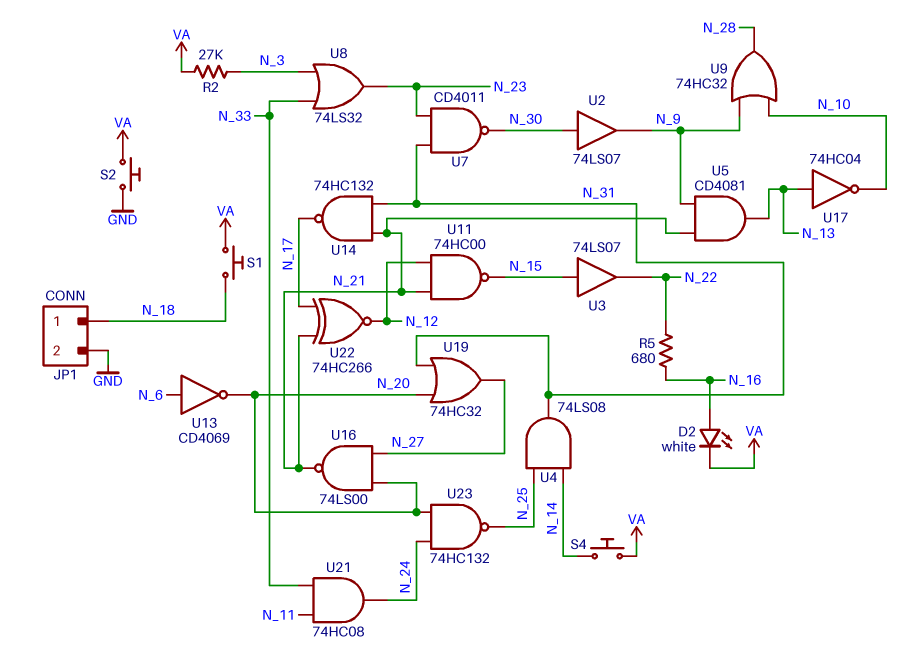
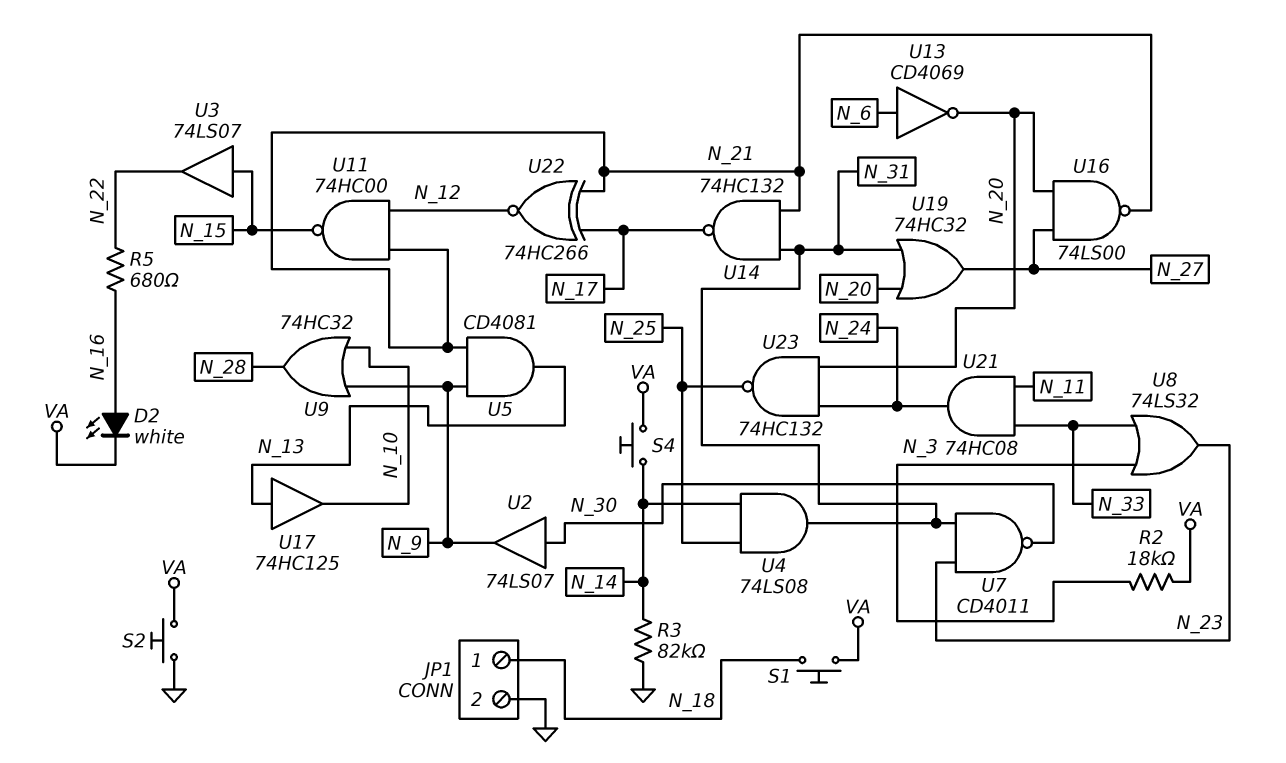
R2: 27k (N_3, VA) -> 18k (N_3, VA)
R3: none -> 82k (GND, N_14)
U17: NOT 74HC04 (in N_13, out N_10) -> buffer 74HC125 (in N_13, out N_10)

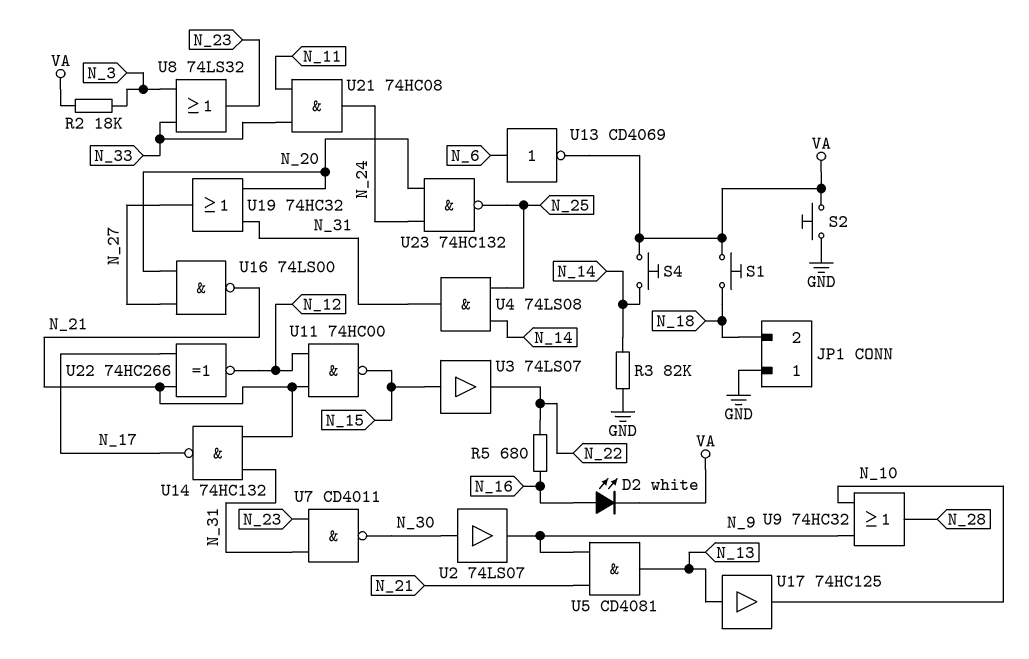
JP1 pin 1: N_18 -> GND
JP1 pin 2: GND -> N_18
U13: NOT CD4069 (in N_6, out N_20) -> NOT CD4069 (in N_6, out VA)

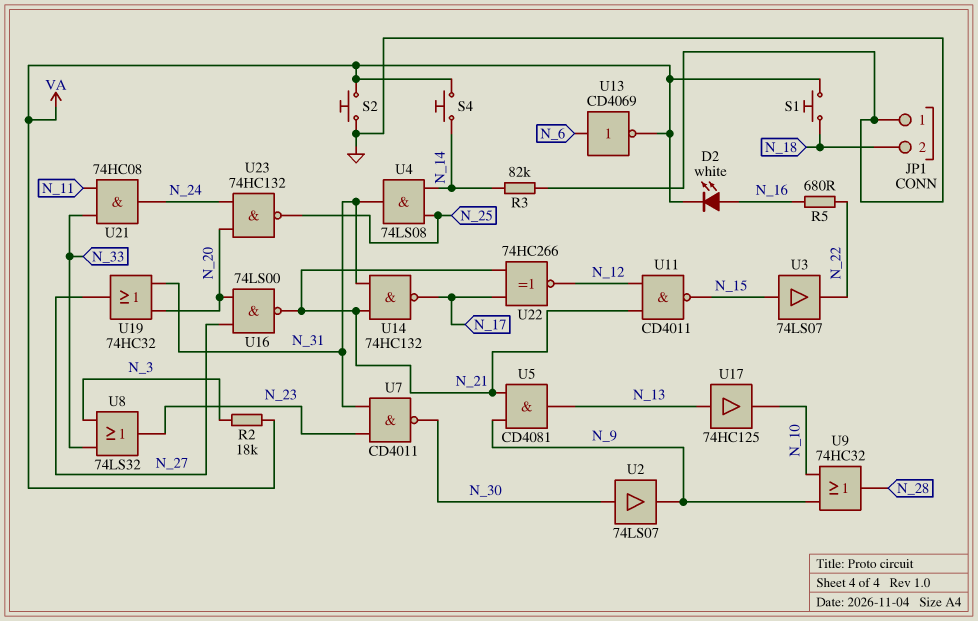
U11: NAND 74HC00 (in N_12, in N_21, out N_15) -> NAND CD4011 (in N_12, in N_21, out N_15)

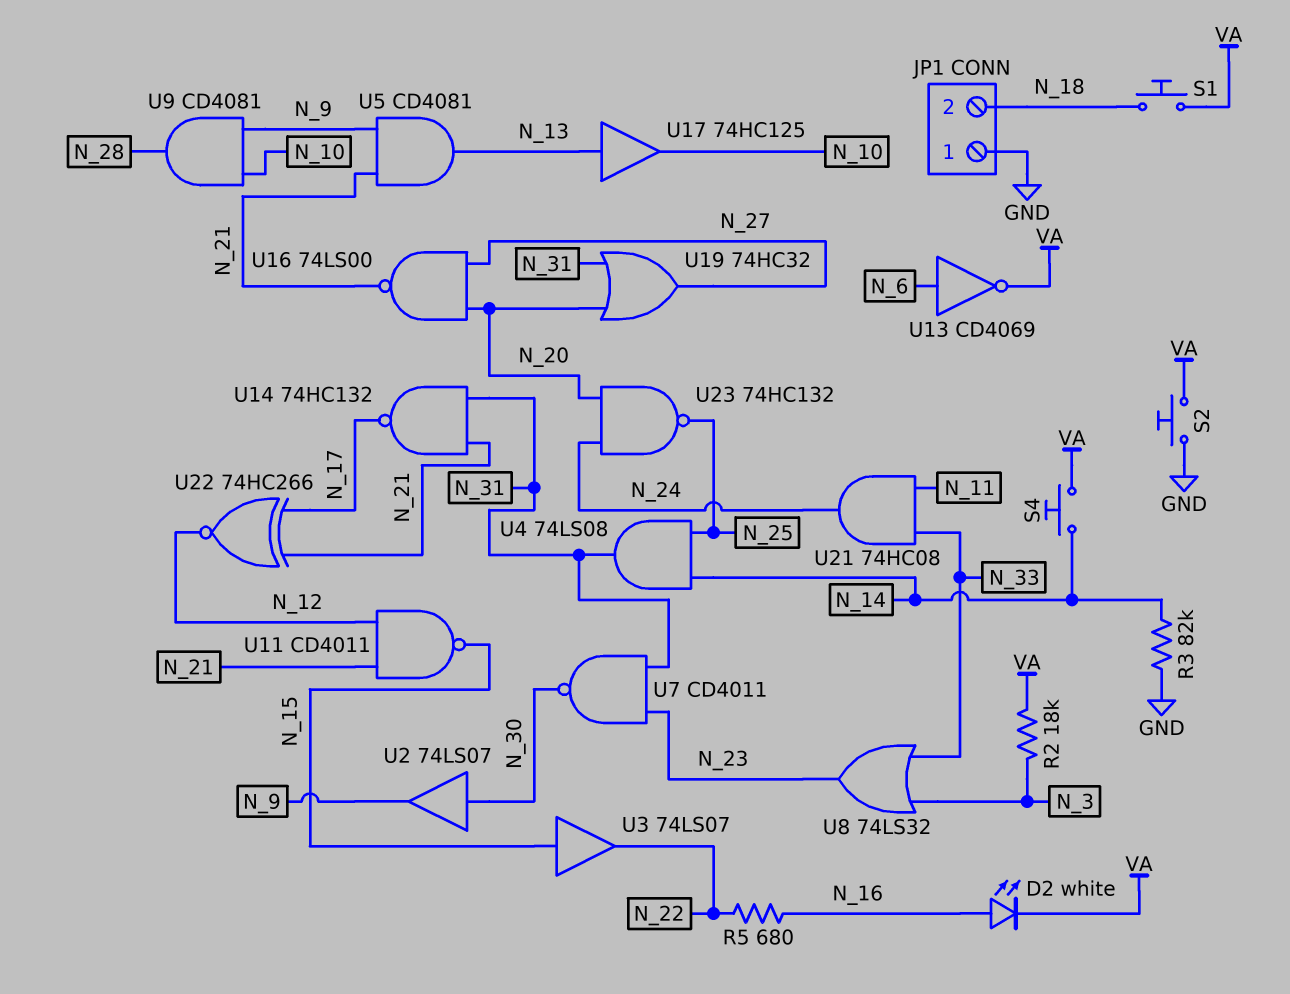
U9: OR 74HC32 (in N_9, in N_10, out N_28) -> AND CD4081 (in N_9, in N_10, out N_28)

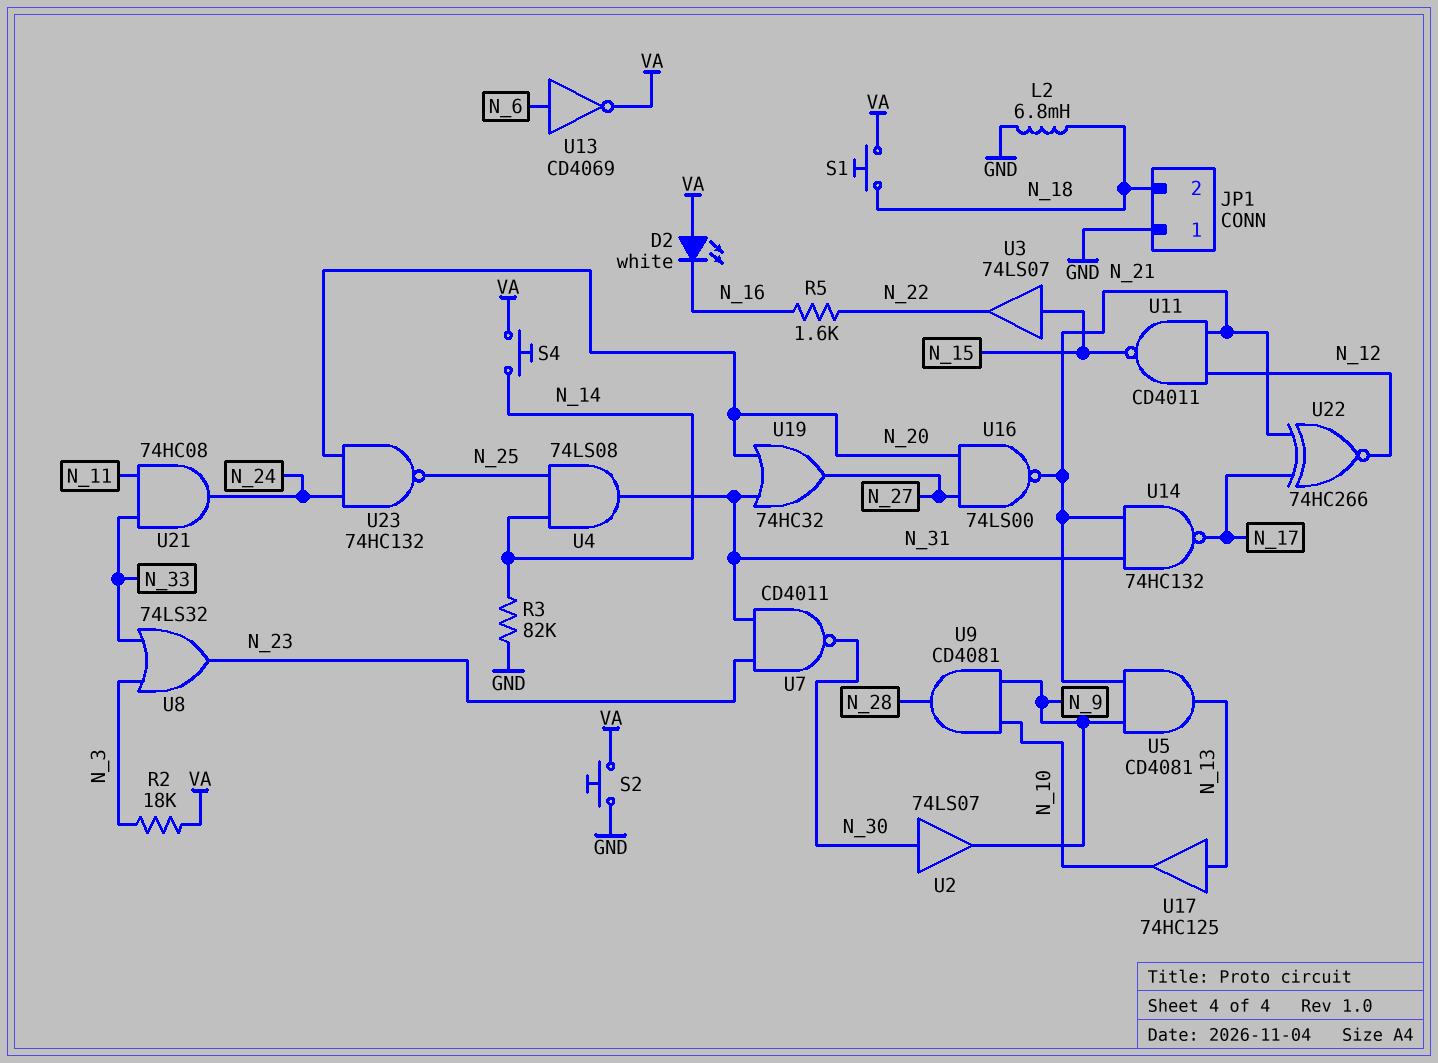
D2: LED white (A N_16, K VA) -> LED white (A VA, K N_16)
L2: none -> 6.8mH (GND, N_18)
R5: 680 (N_16, N_22) -> 1.6k (N_16, N_22)

